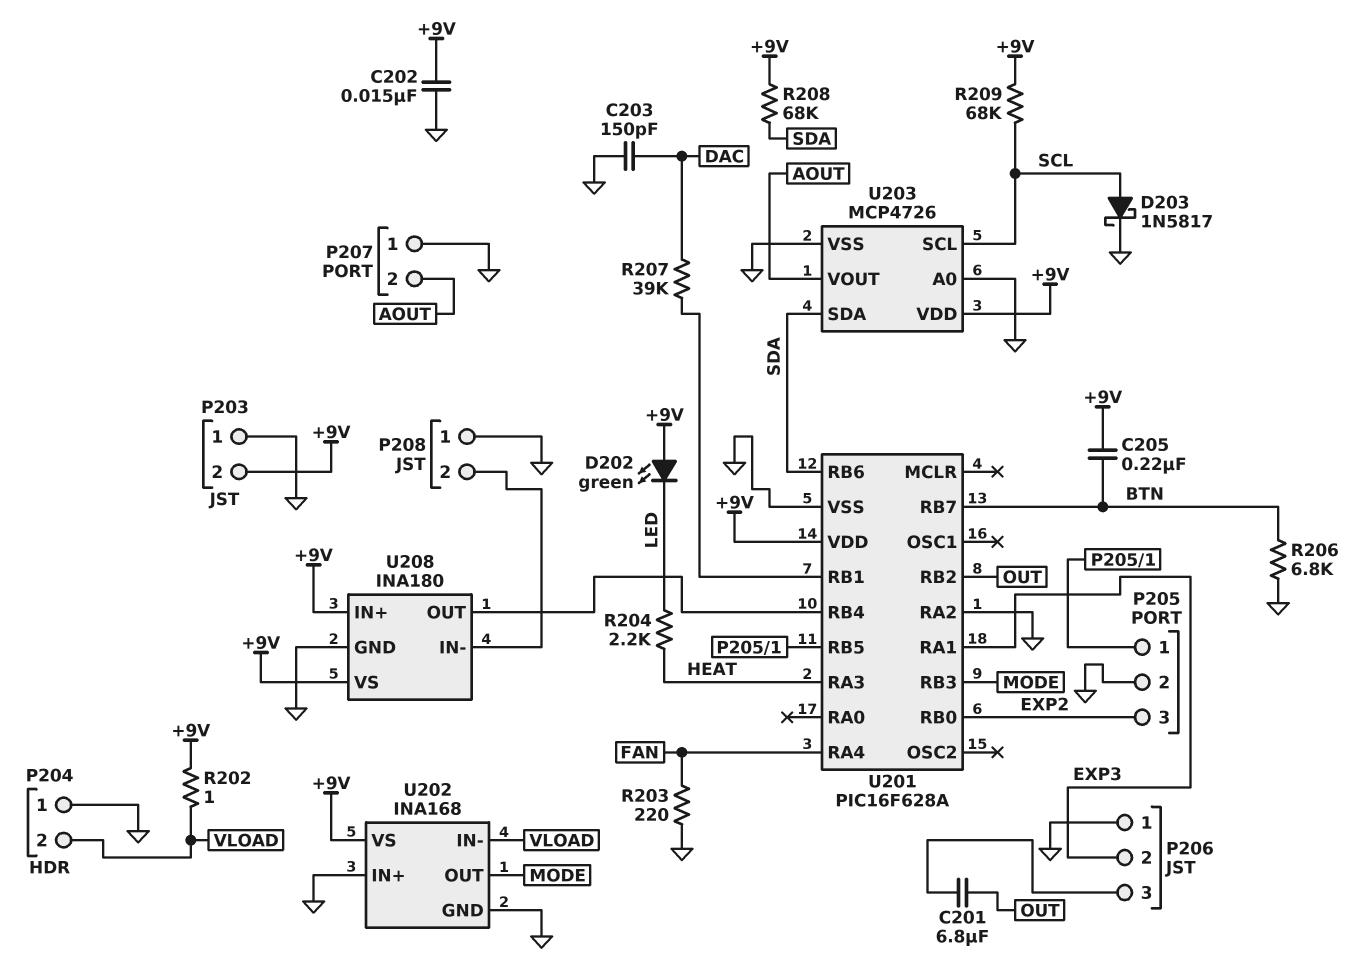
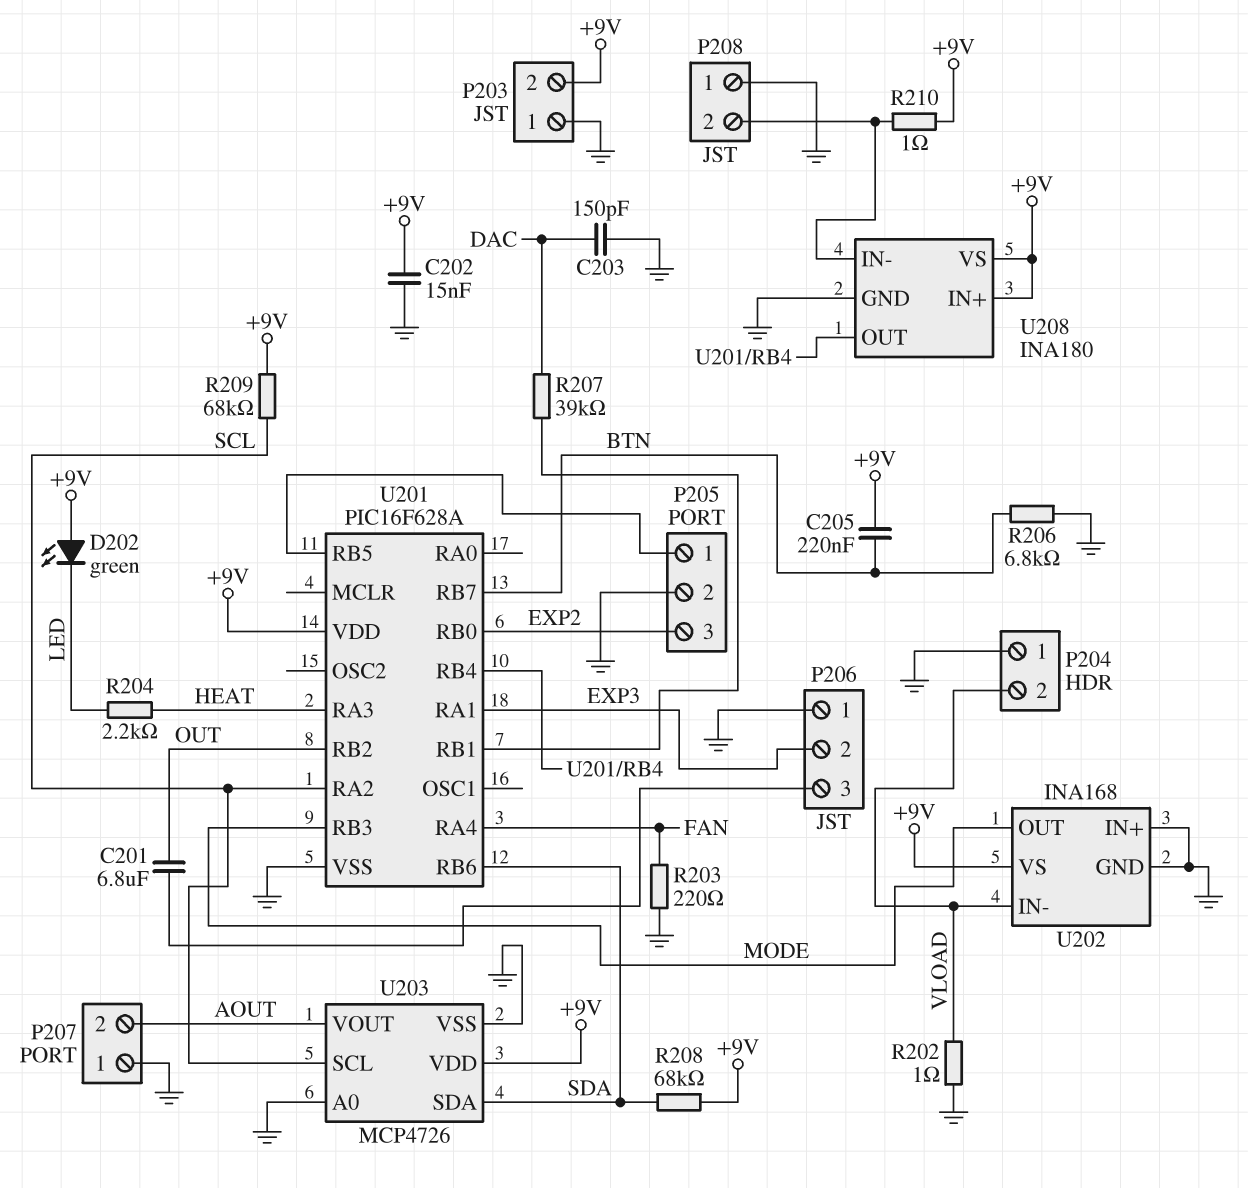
D203: schottky 1N5817 (A SCL, K GND) -> none
R202: 1 (+9V, VLOAD) -> 1 (GND, VLOAD)
R210: none -> 1 (+9V, P208/2)
U201 pin RA2: GND -> SCL

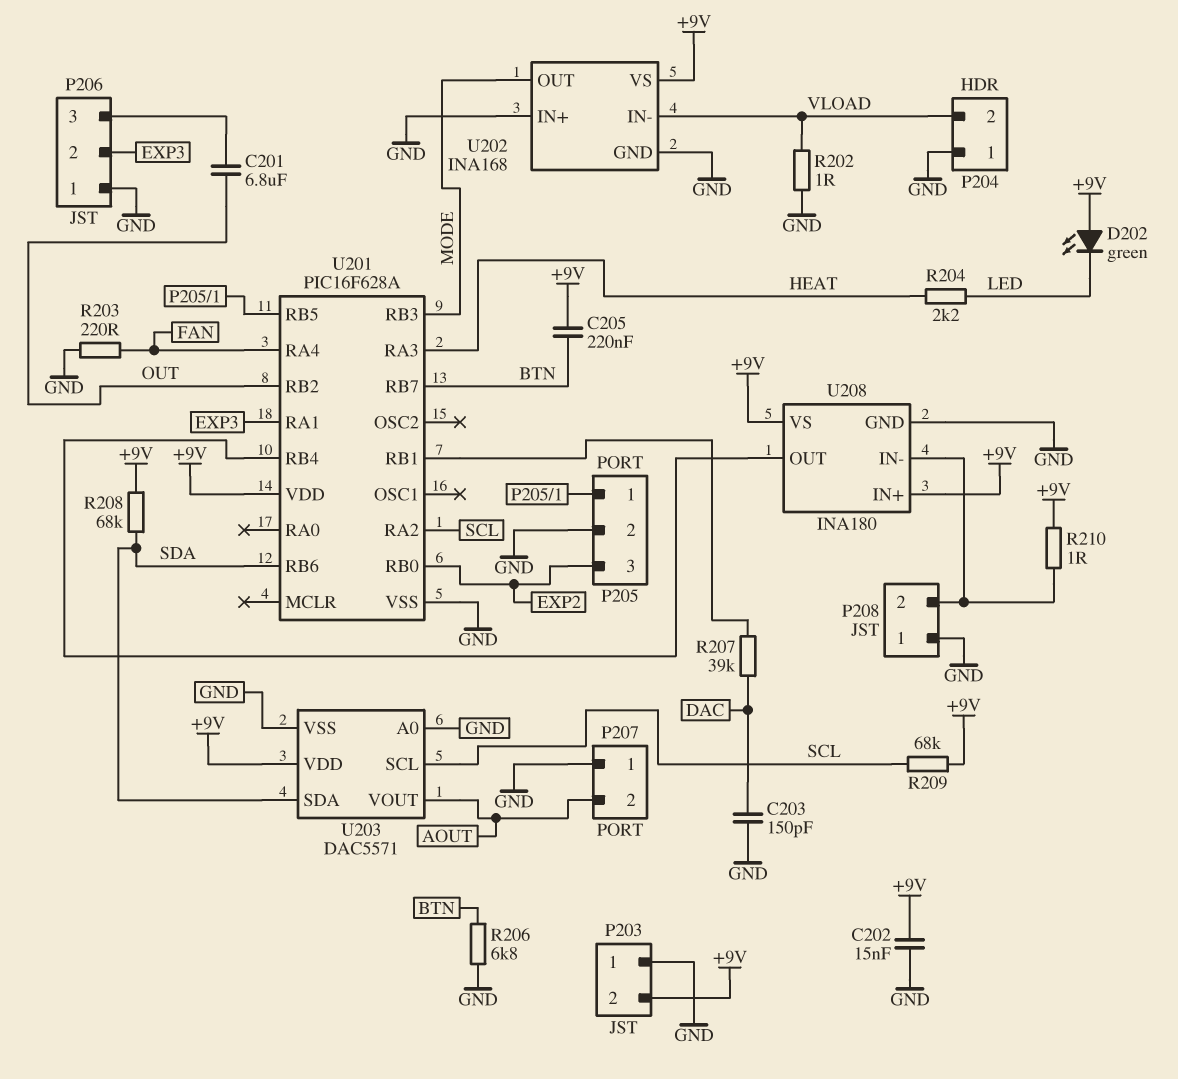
U203: MCP4726 -> DAC5571

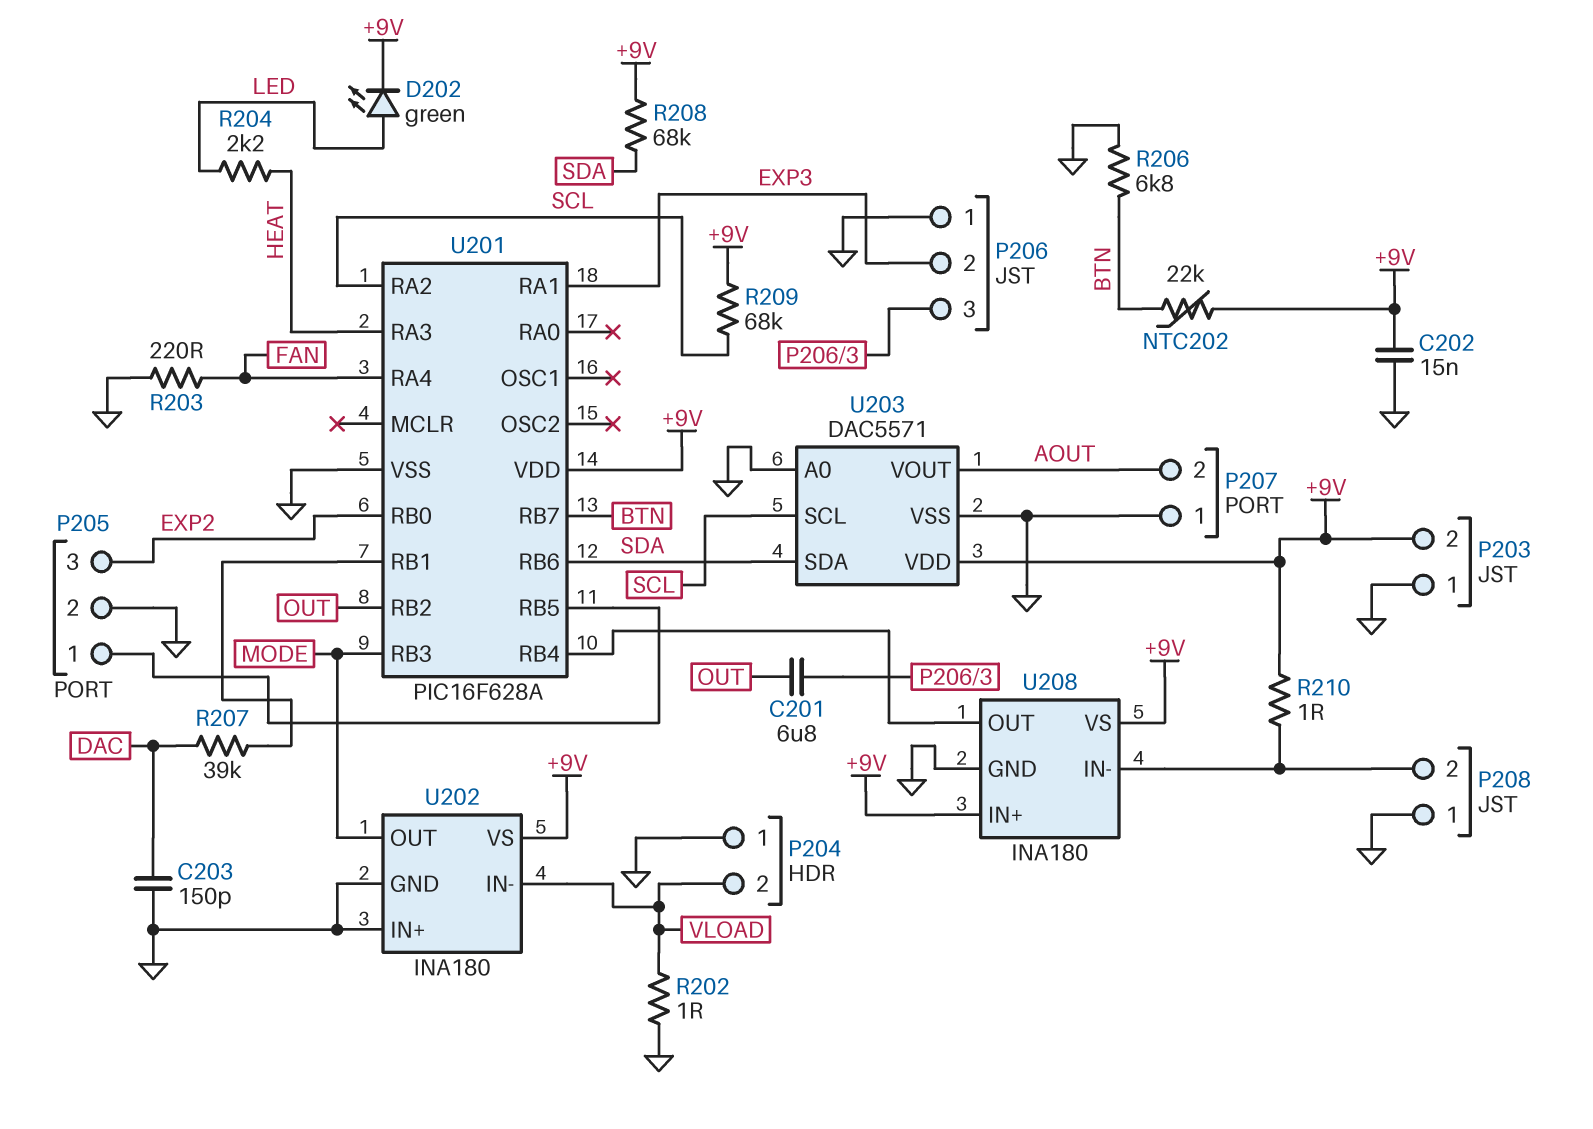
C205: 220nF (+9V, BTN) -> none
D202: LED green (A +9V, K LED) -> LED green (A LED, K +9V)
NTC202: none -> 22k (+9V, BTN)
U202: INA168 -> INA180

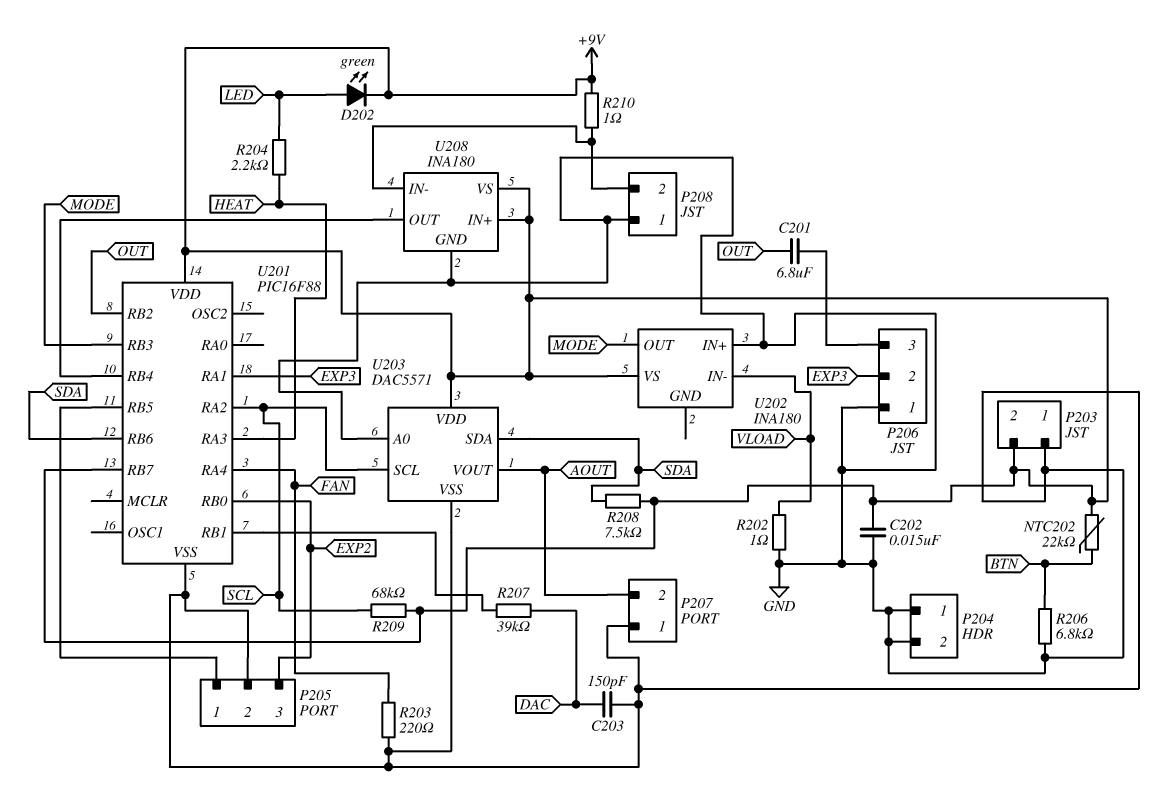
P204 pin 2: VLOAD -> GND
R208: 68k (+9V, SDA) -> 7.5k (+9V, SDA)
U201: PIC16F628A -> PIC16F88
U201 pin RB7: BTN -> +9V
U202 pin GND: GND -> none

